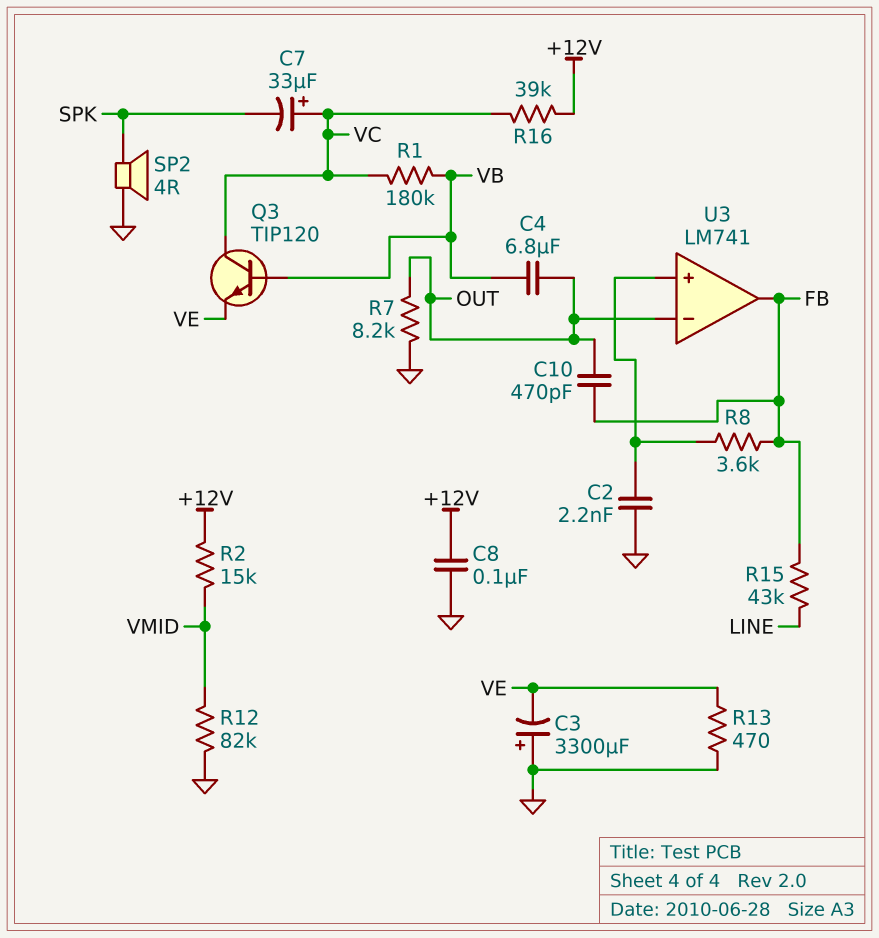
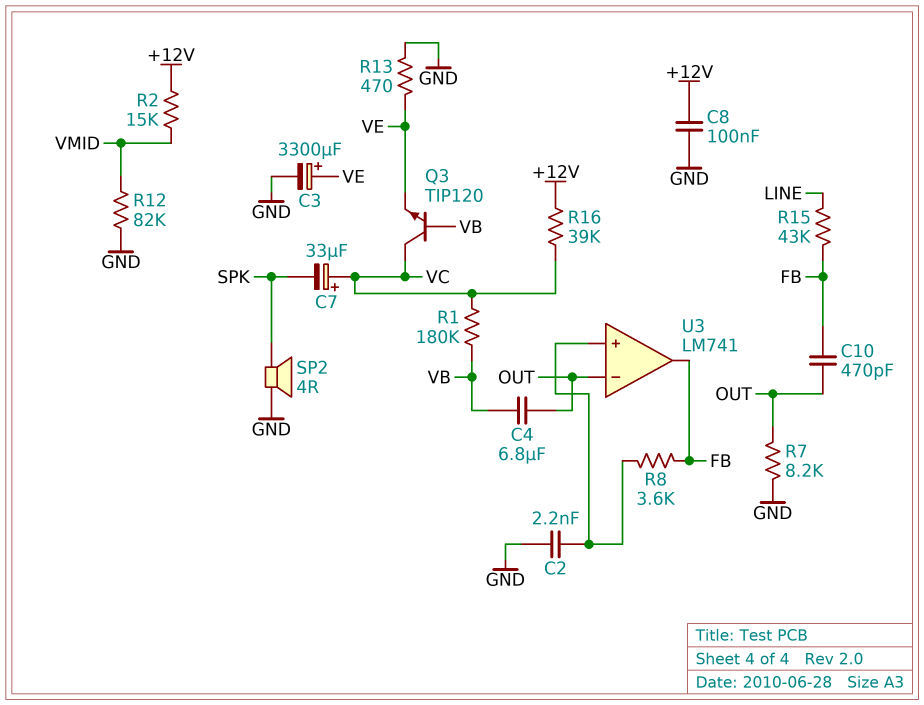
C3: 3300uF (plus GND, minus VE) -> 3300uF (plus VE, minus GND)

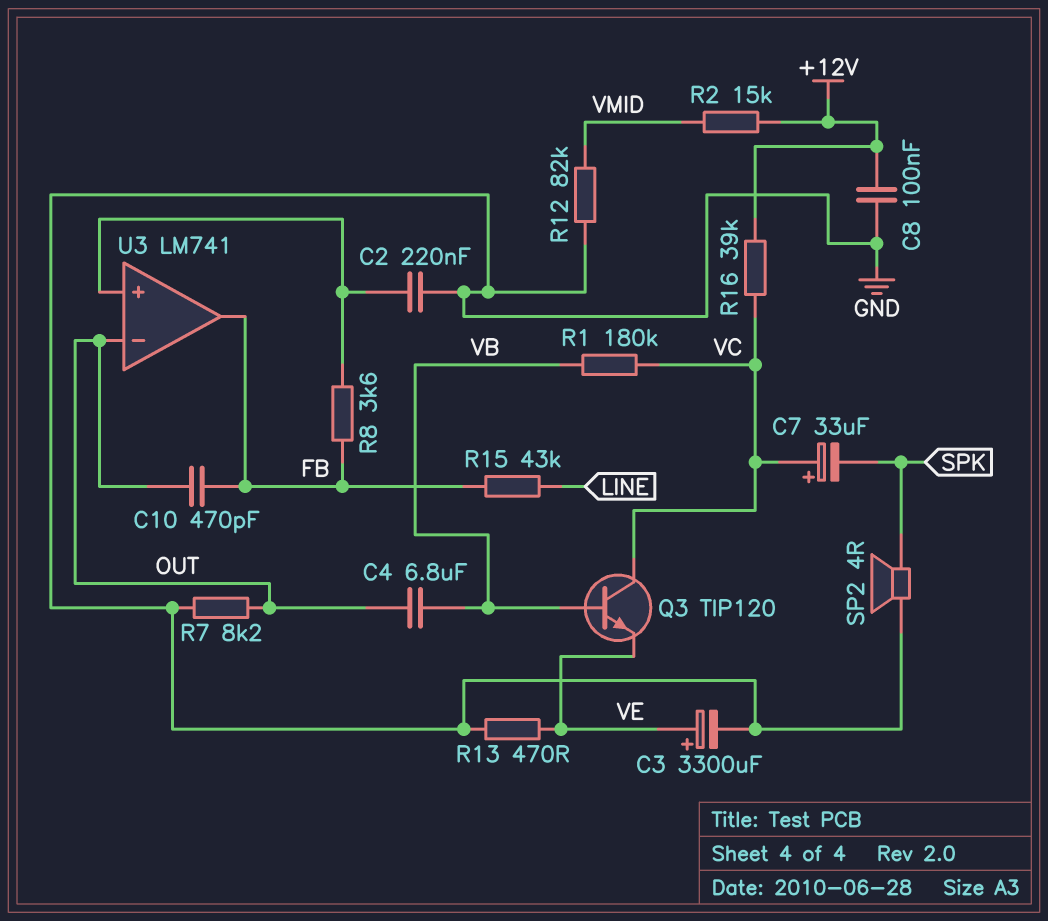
C2: 2.2nF (GND, U3/in+) -> 220nF (GND, U3/in+)

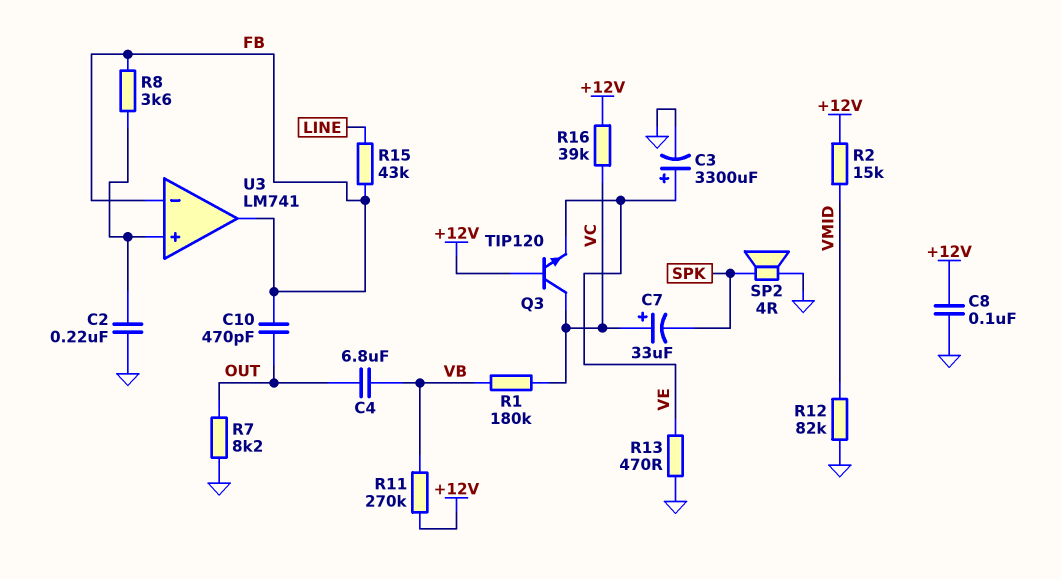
Q3: NPN TIP120 (B VB, C VC, E VE) -> NPN TIP120 (B +12V, C VC, E VE)
R11: none -> 270k (+12V, VB)
U3 pin in-: OUT -> FB

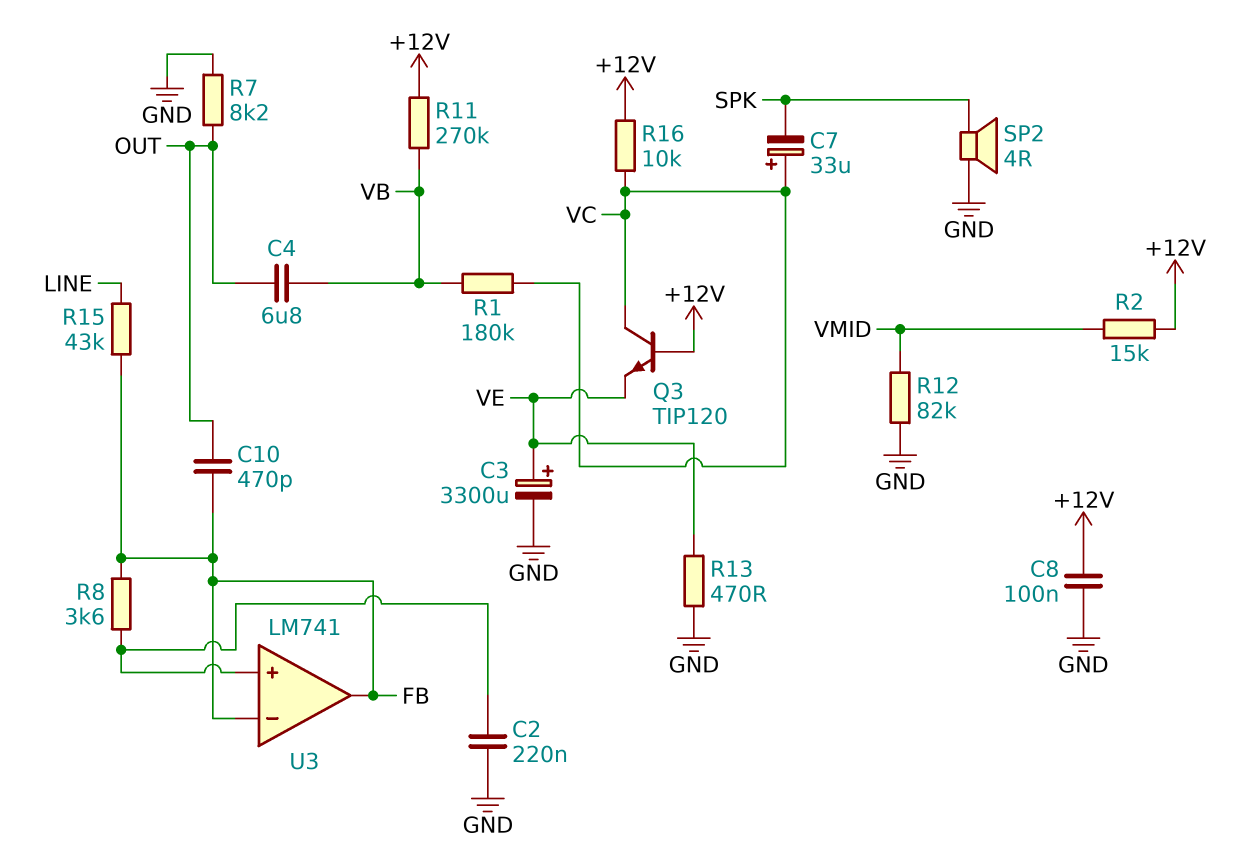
R16: 39k (+12V, VC) -> 10k (+12V, VC)

